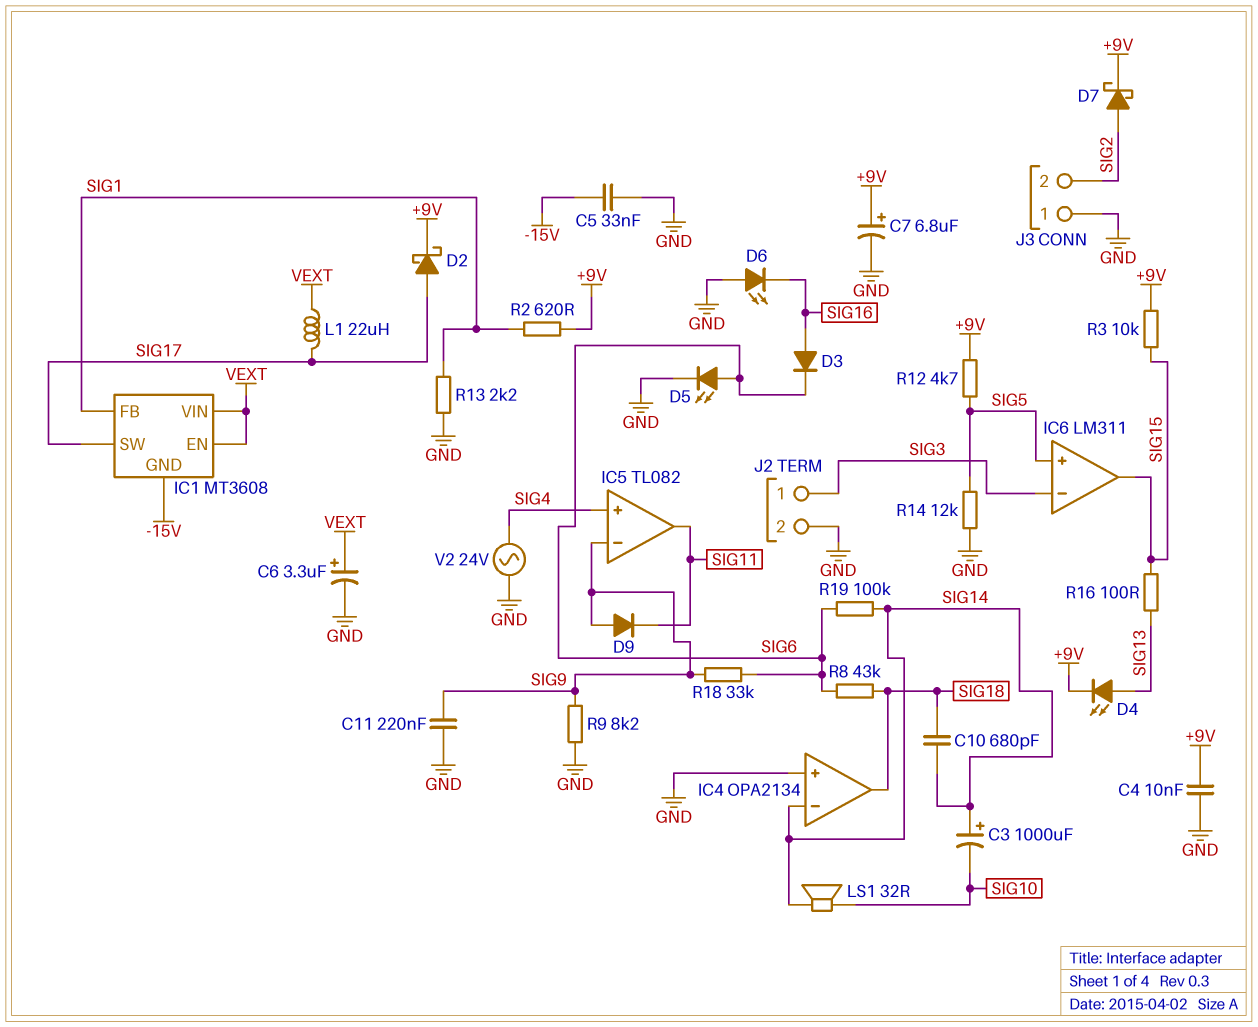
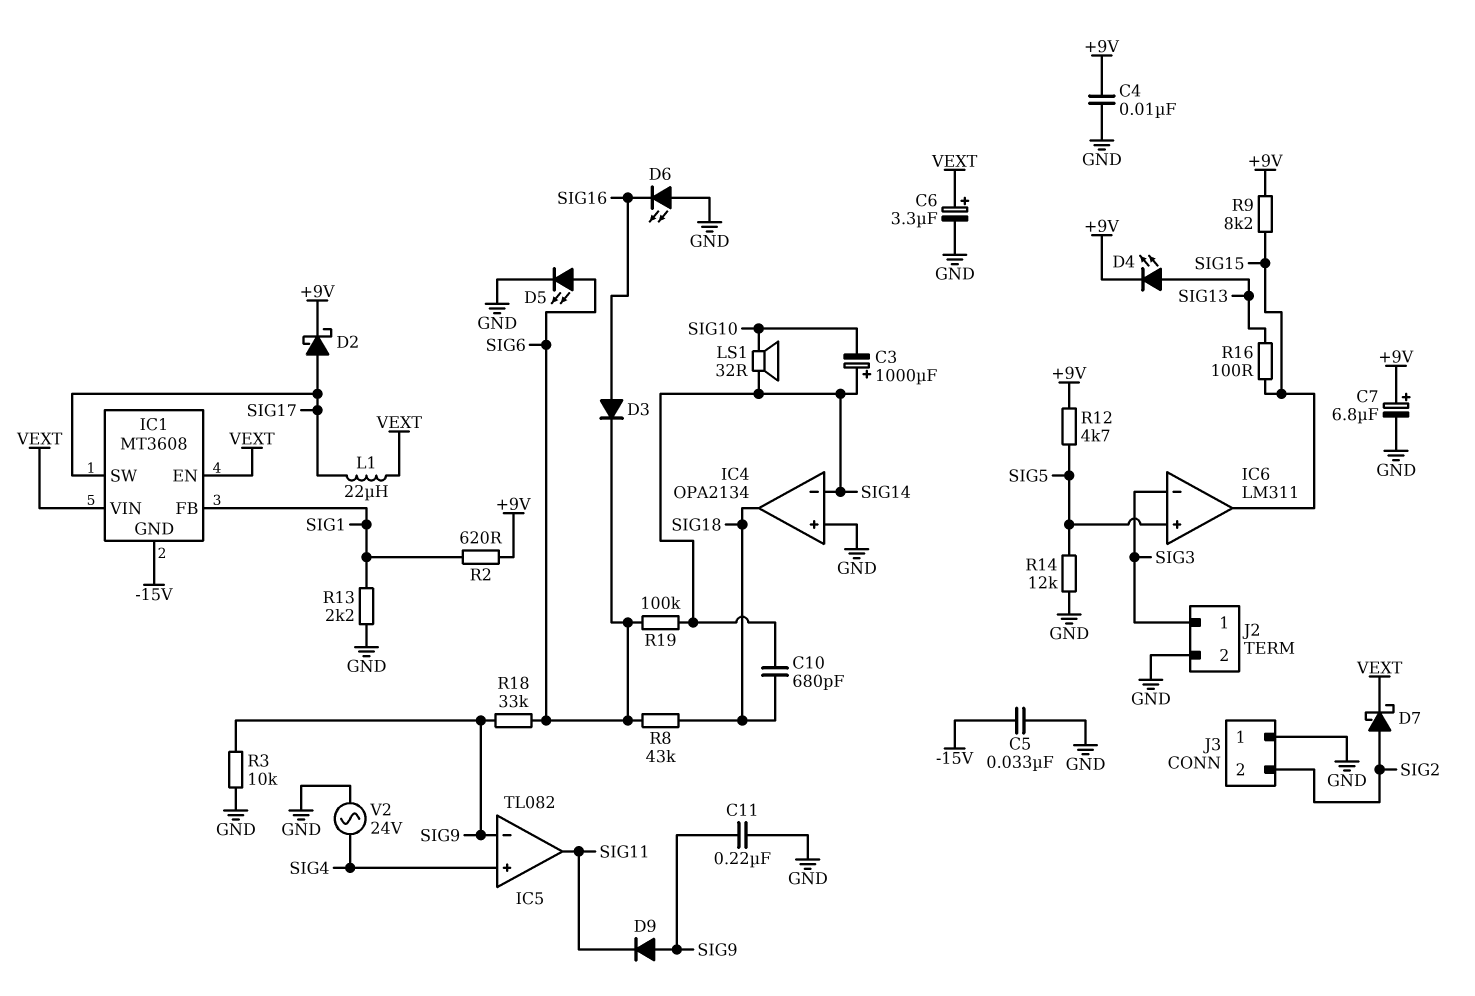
D7: schottky (A SIG2, K +9V) -> schottky (A SIG2, K VEXT)
R3: 10k (+9V, SIG15) -> 10k (GND, SIG9)
R9: 8.2k (GND, SIG9) -> 8.2k (+9V, SIG15)

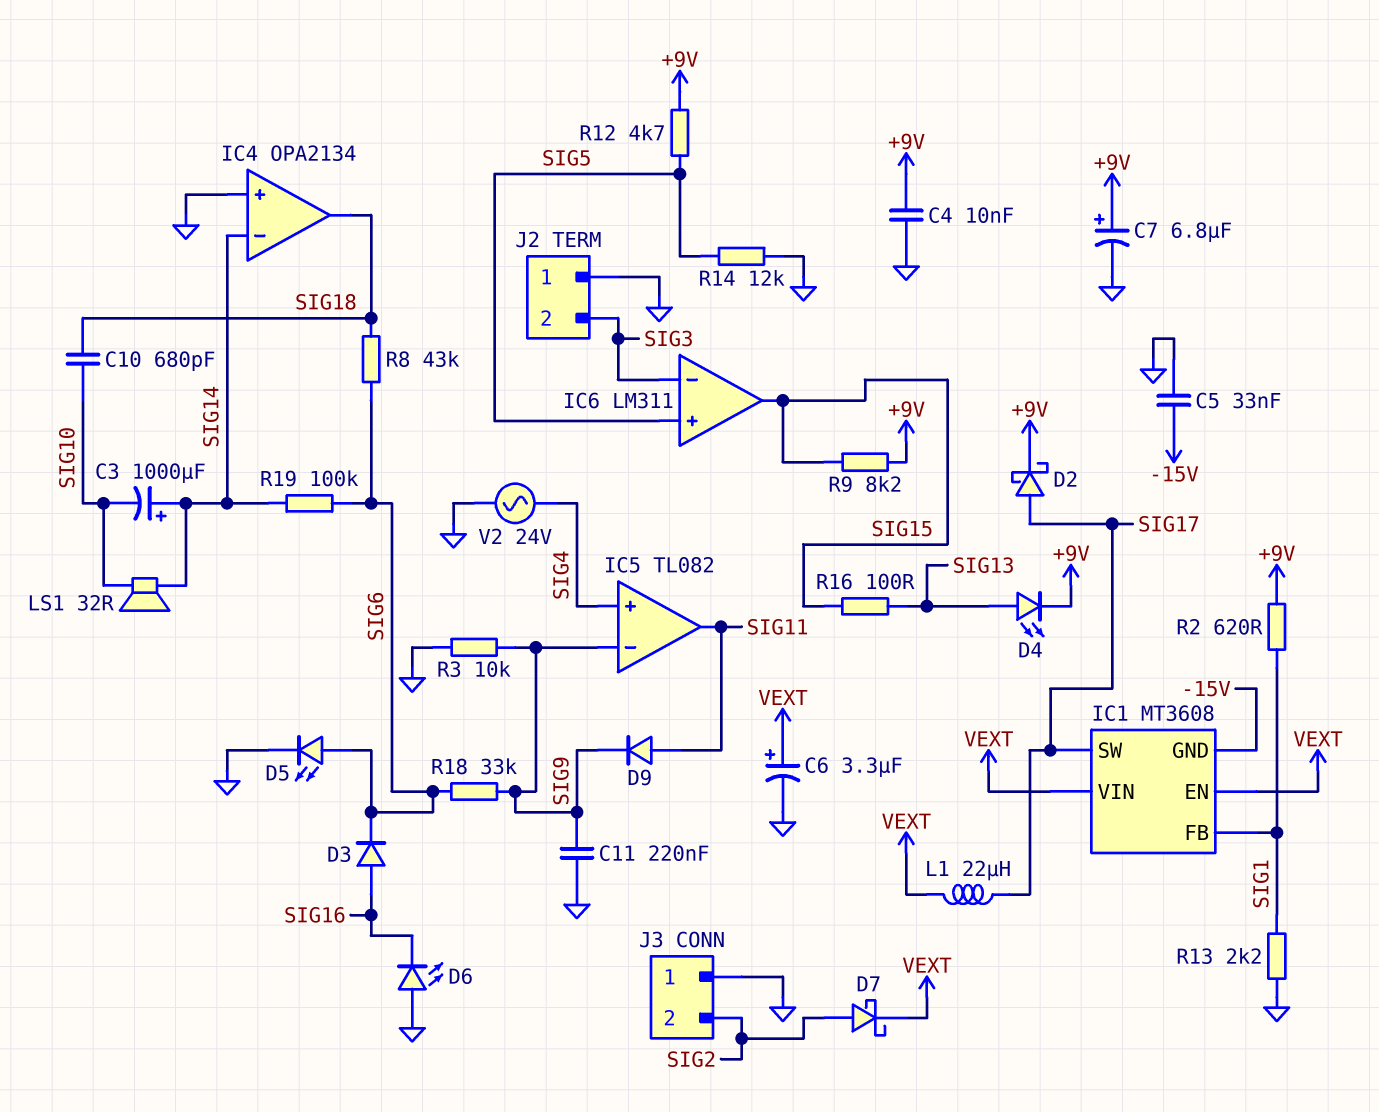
C10: 680pF (SIG14, SIG18) -> 680pF (SIG10, SIG18)
D9: diode (A SIG9, K SIG11) -> diode (A SIG11, K SIG9)
J2 pin 1: SIG3 -> GND
J2 pin 2: GND -> SIG3

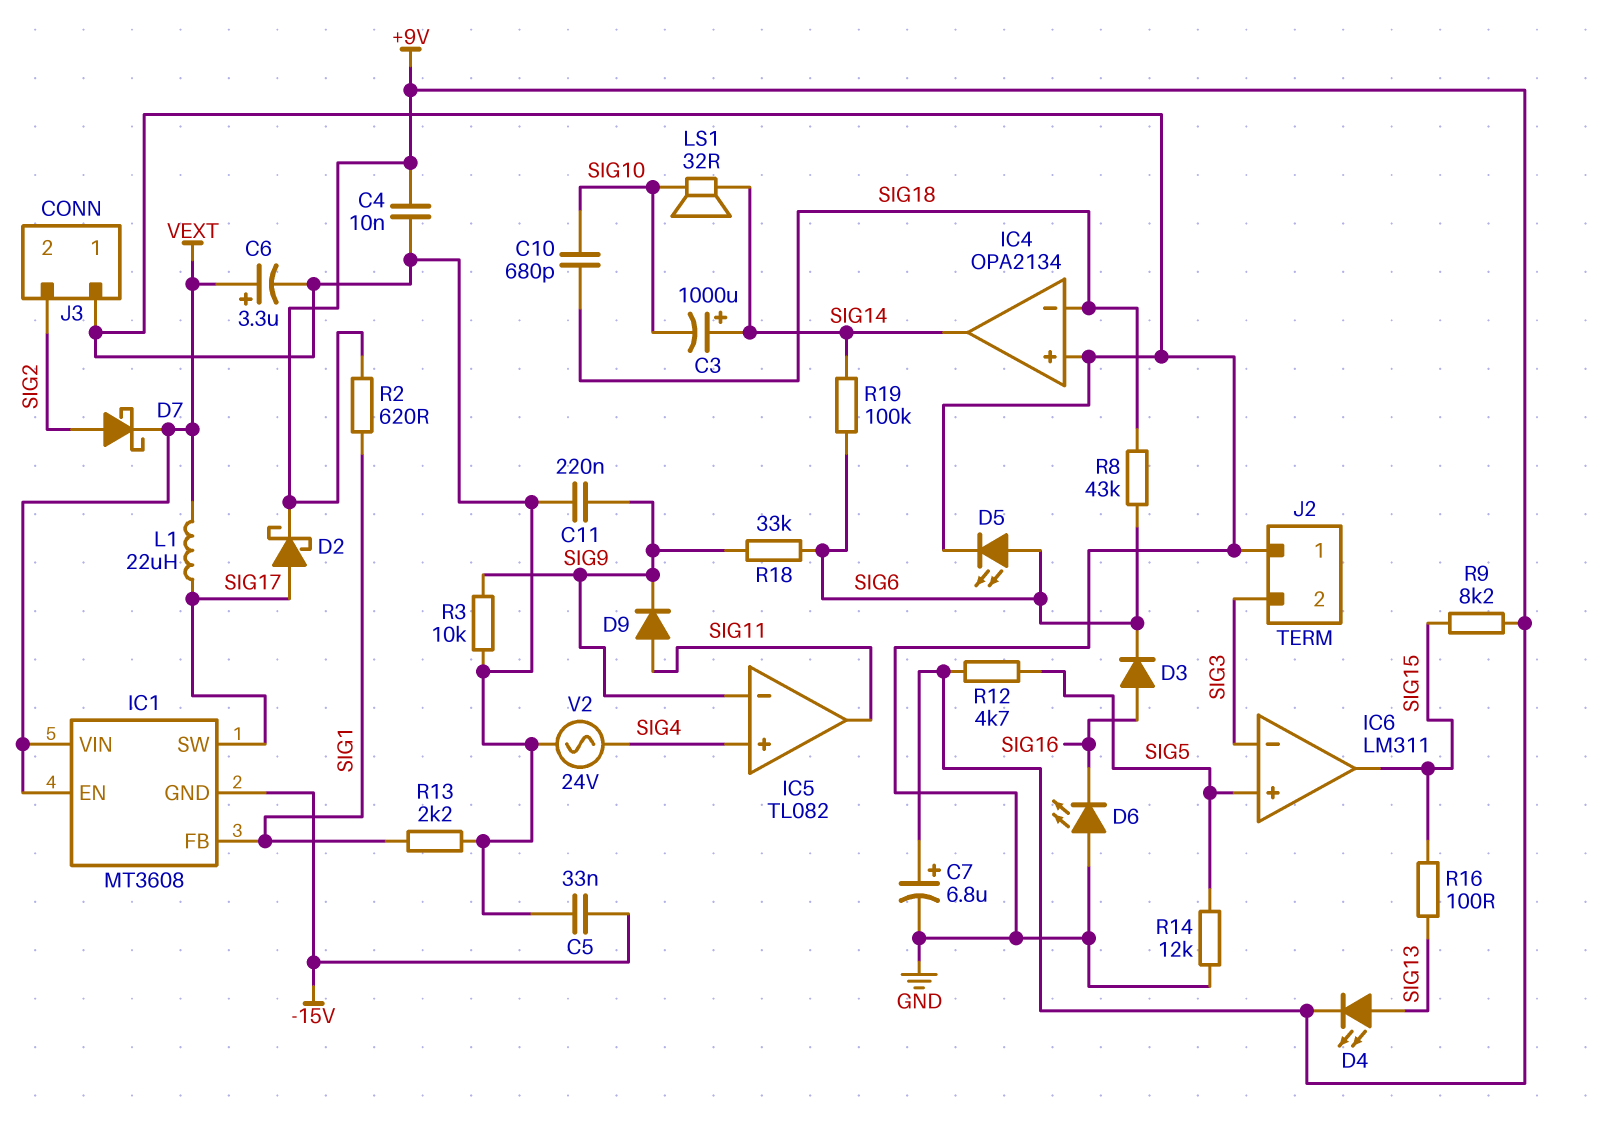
IC4 pin in-: SIG14 -> SIG18
IC4 pin out: SIG18 -> SIG14

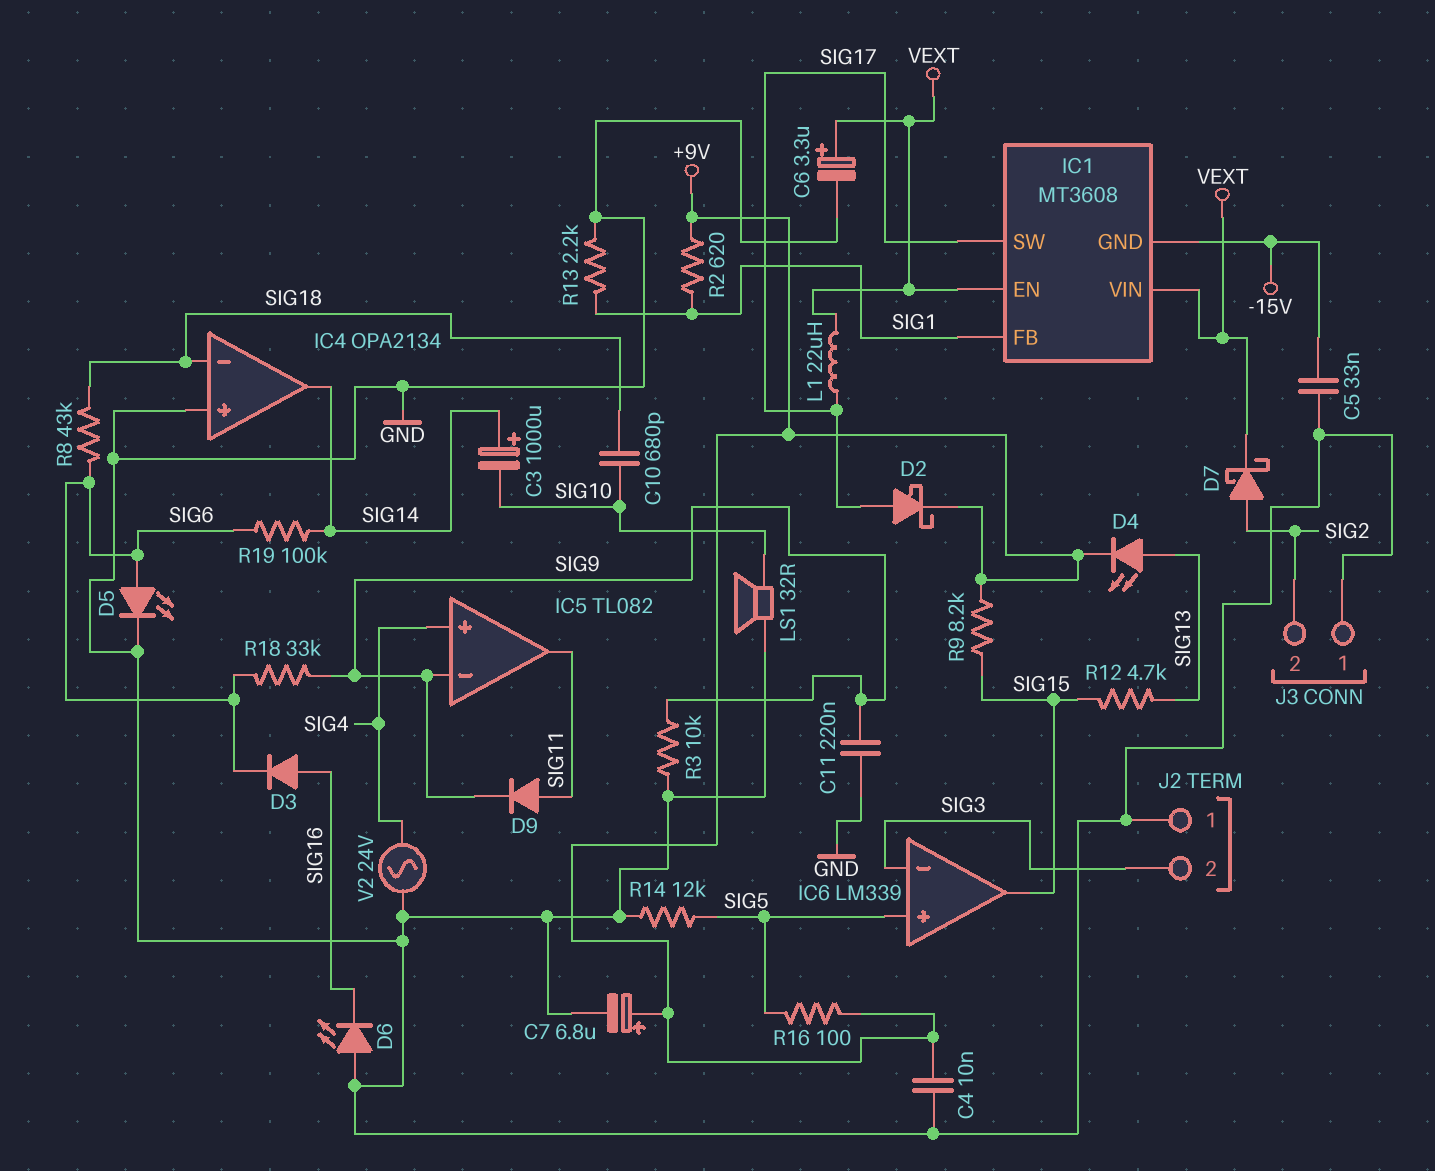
IC6: LM311 -> LM339
LS1: speaker 32R (SIG10, SIG14) -> speaker 32R (GND, SIG10)
R12: 4.7k (+9V, SIG5) -> 4.7k (SIG13, SIG15)
R16: 100 (SIG13, SIG15) -> 100 (+9V, SIG5)

